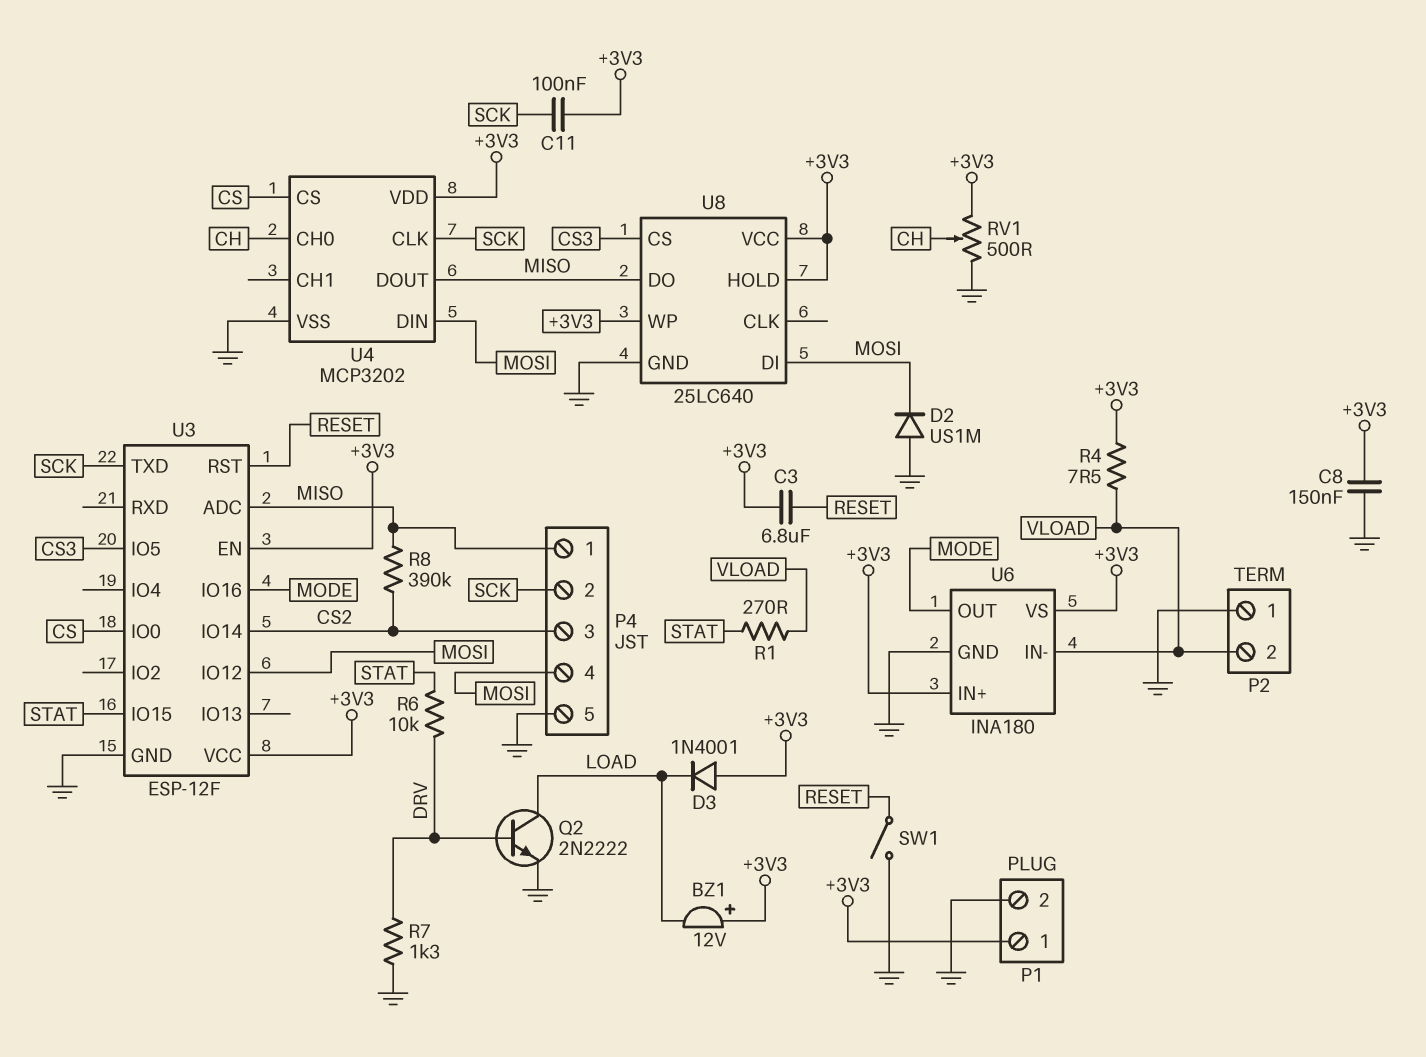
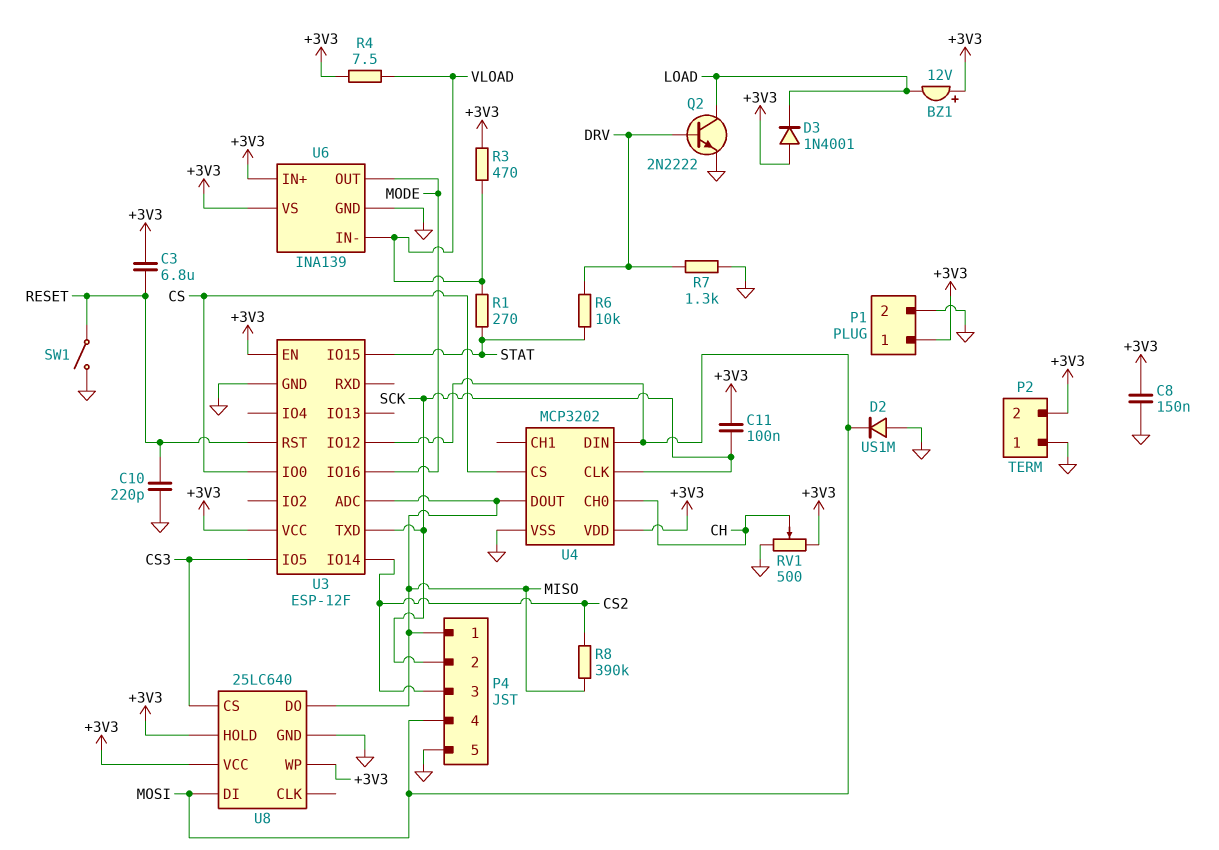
C10: none -> 220pF (GND, RESET)
P2 pin 2: VLOAD -> +3V3
R3: none -> 470 (+3V3, VLOAD)
U6: INA180 -> INA139

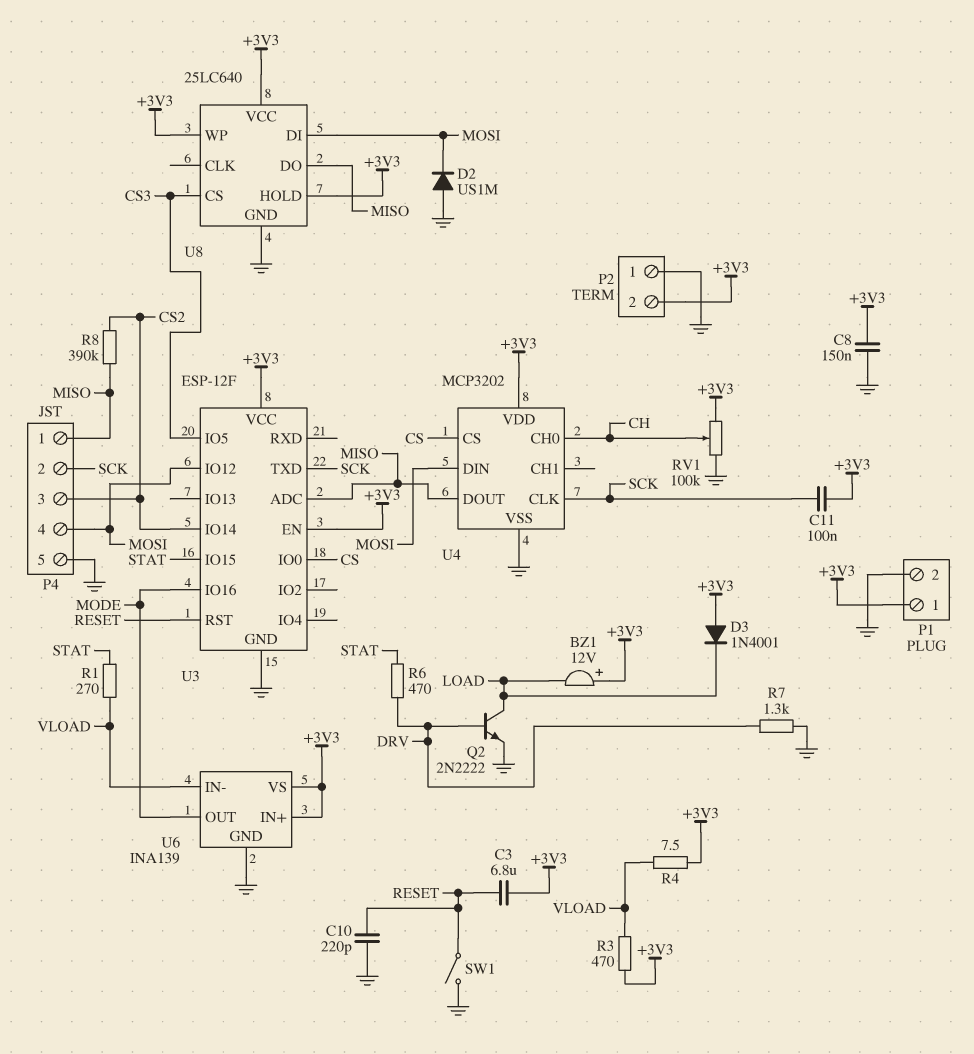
R6: 10k (DRV, STAT) -> 470 (DRV, STAT)
RV1: 500 (+3V3, GND, wiper CH) -> 100k (+3V3, GND, wiper CH)

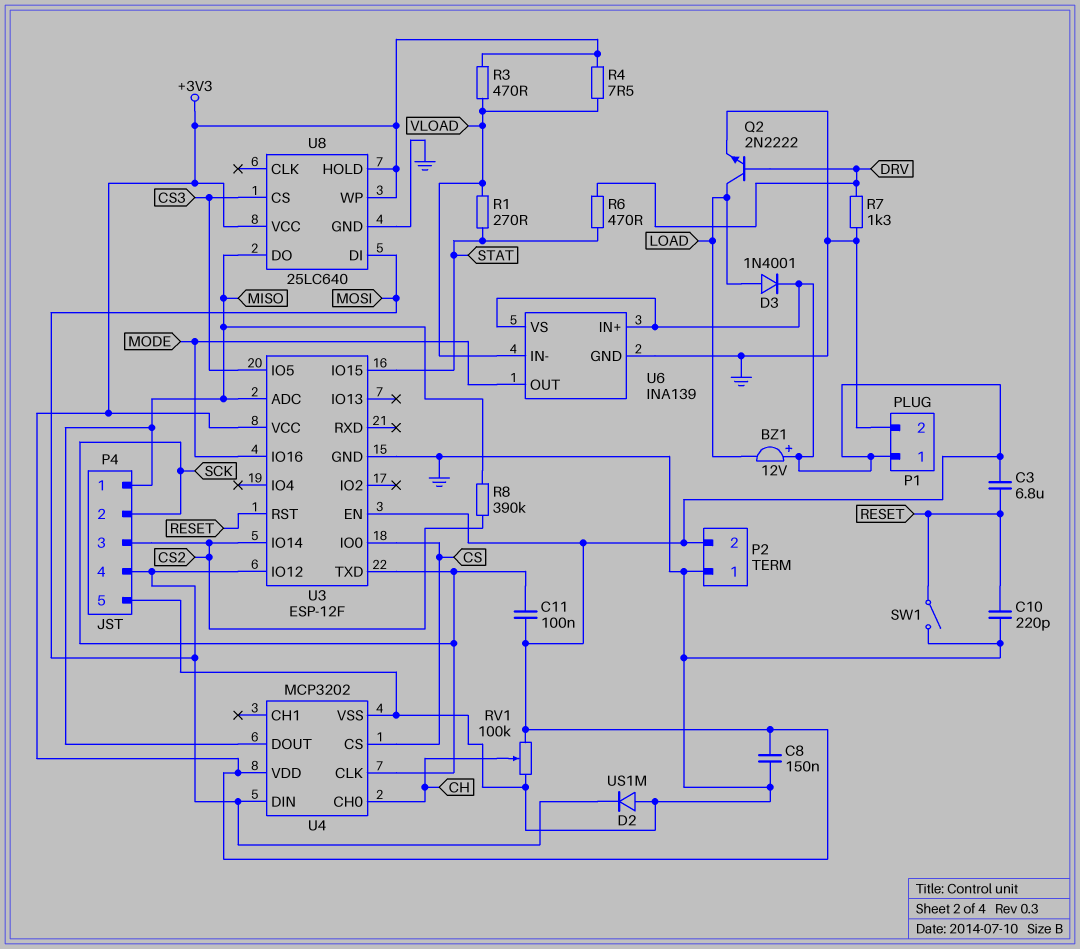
D3: diode 1N4001 (A +3V3, K LOAD) -> diode 1N4001 (A LOAD, K +3V3)

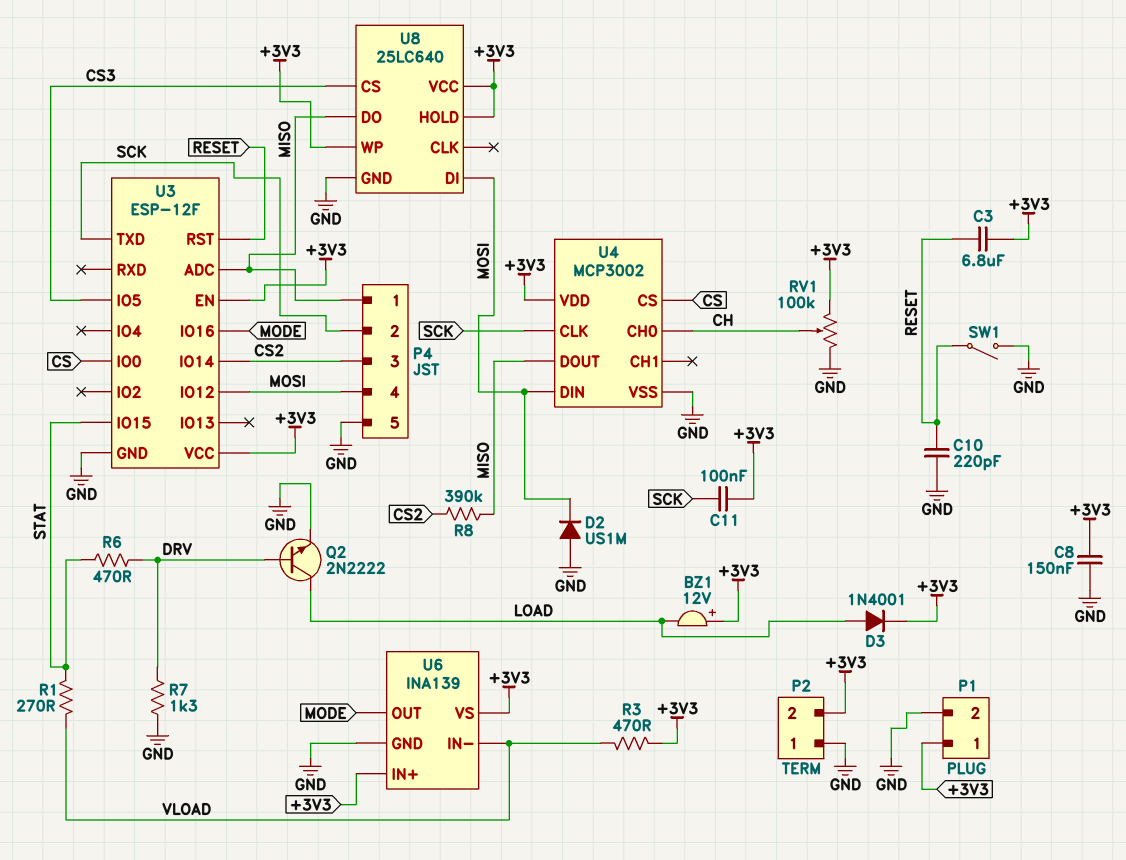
R4: 7.5 (+3V3, VLOAD) -> none
U4: MCP3202 -> MCP3002

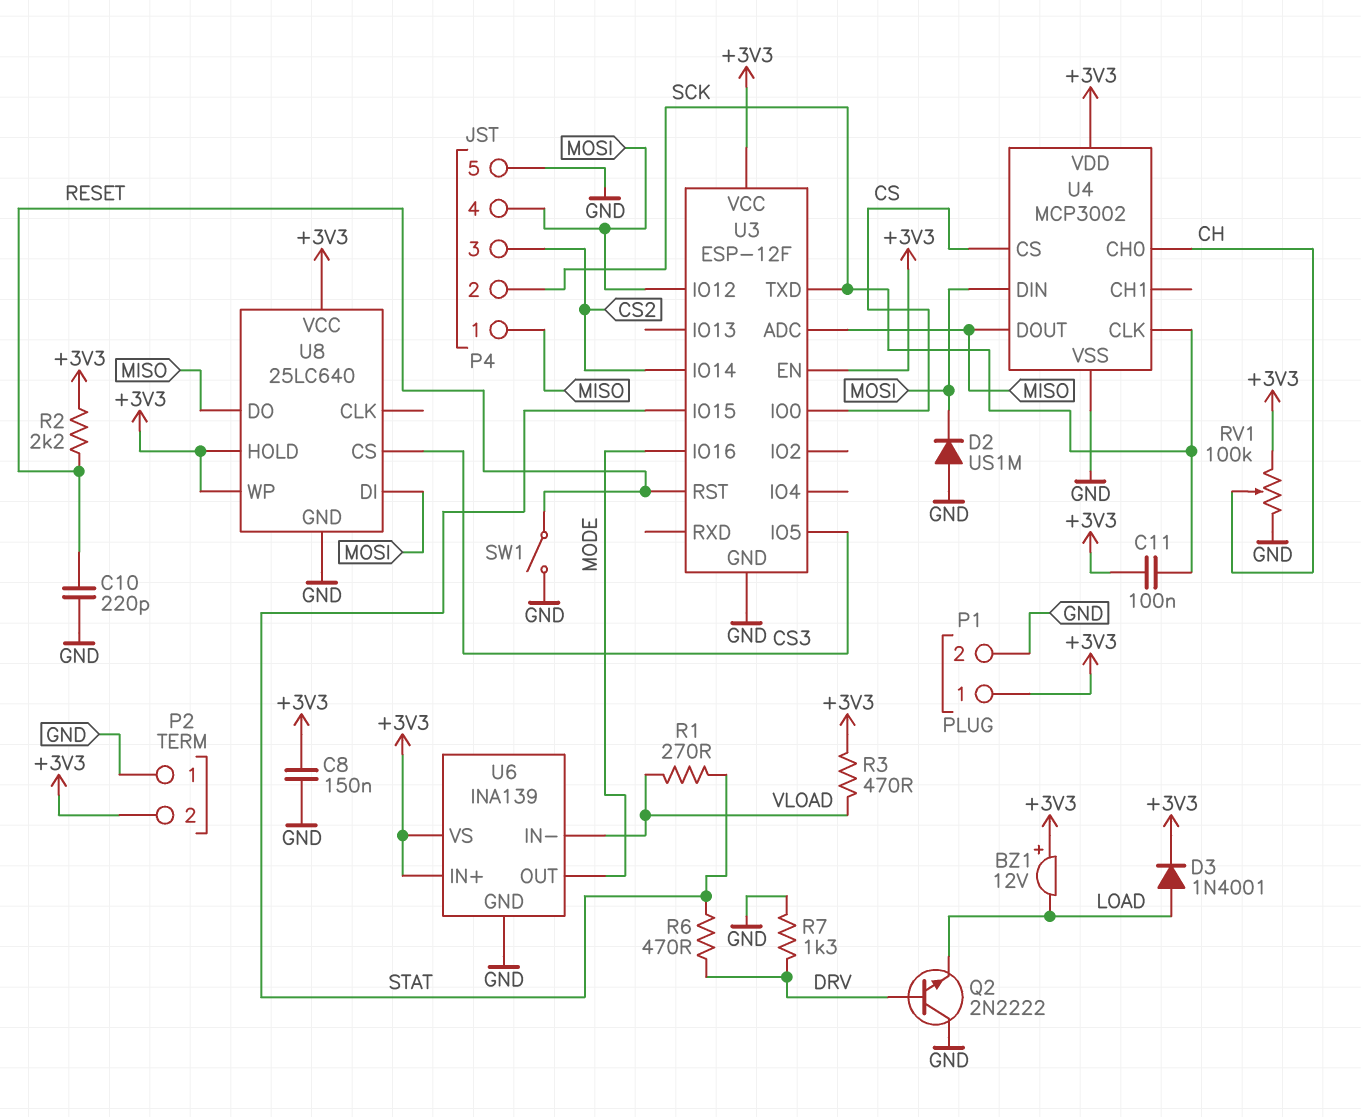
C3: 6.8uF (+3V3, RESET) -> none
Q2: NPN 2N2222 (B DRV, C LOAD, E GND) -> NPN 2N2222 (B DRV, C GND, E LOAD)
R2: none -> 2.2k (+3V3, RESET)
R8: 390k (CS2, MISO) -> none

